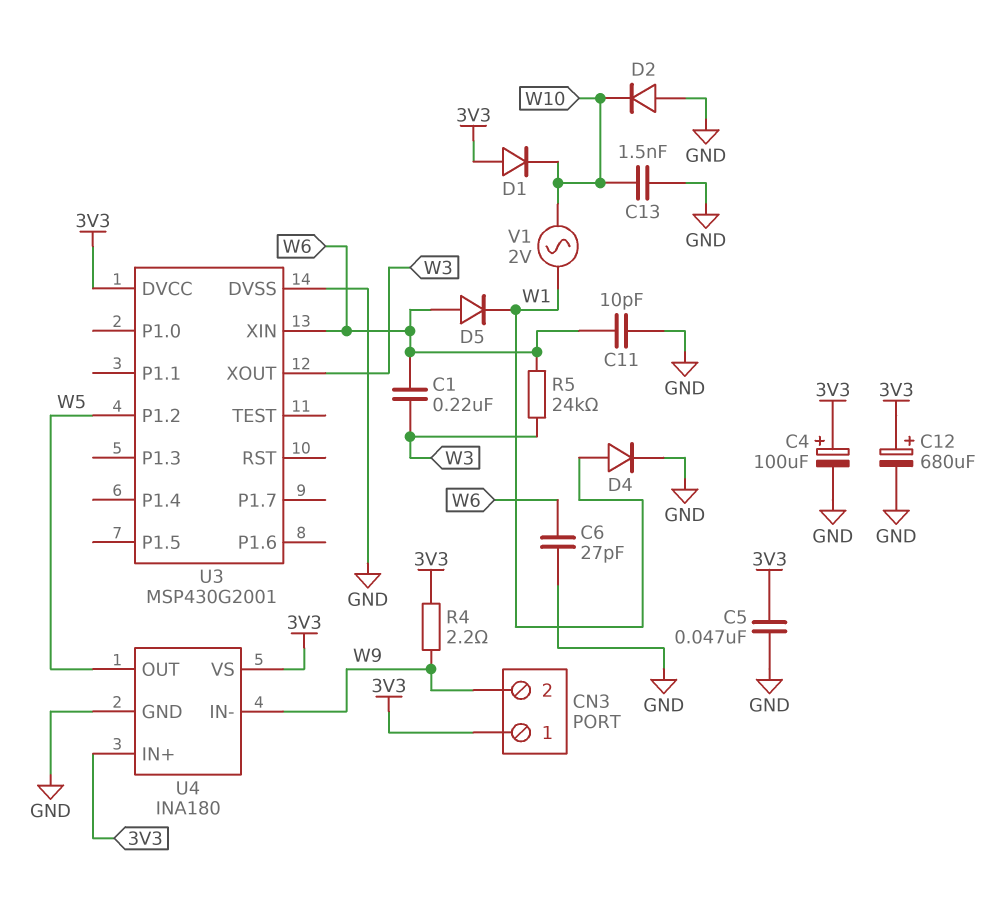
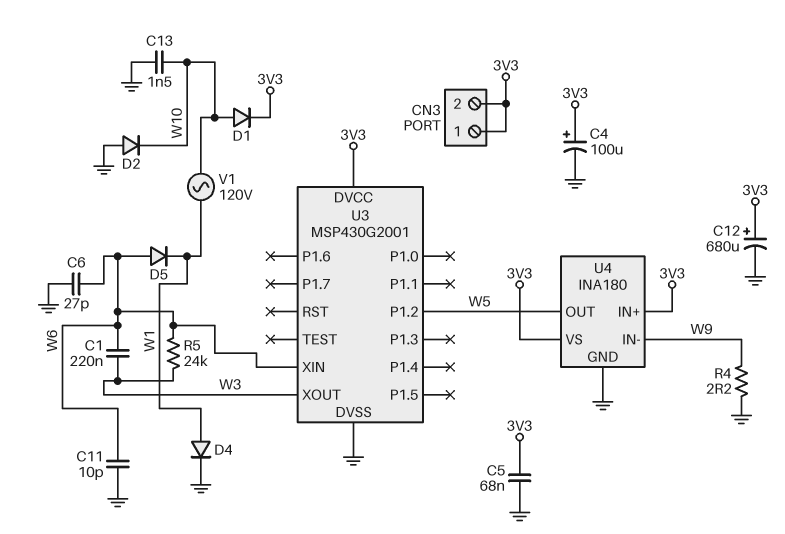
C5: 47nF (3V3, GND) -> 68nF (3V3, GND)
CN3 pin 2: W9 -> 3V3
D1: diode (A 3V3, K W10) -> diode (A W10, K 3V3)
R4: 2.2 (3V3, W9) -> 2.2 (GND, W9)
V1: AC 2V (W1, W10) -> AC 120V (W1, W10)

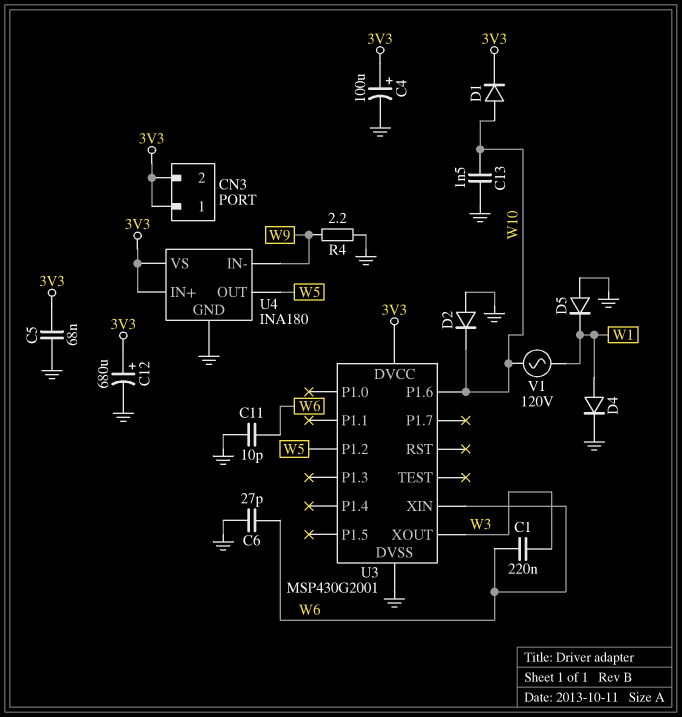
D5: diode (A W6, K W1) -> diode (A GND, K W1)
R5: 24k (W3, W6) -> none
U3 pin P1.6: none -> W10

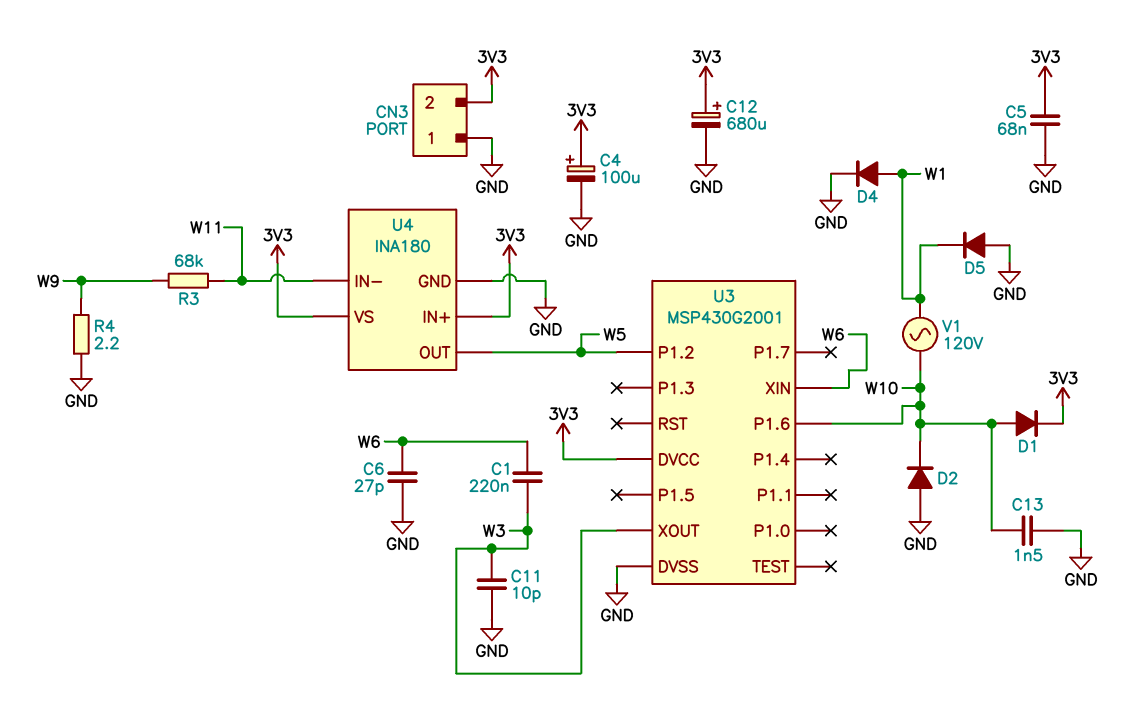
C11: 10pF (GND, W6) -> 10pF (GND, W3)
CN3 pin 1: 3V3 -> GND
R3: none -> 68k (W9, W11)
U4 pin IN-: W9 -> W11

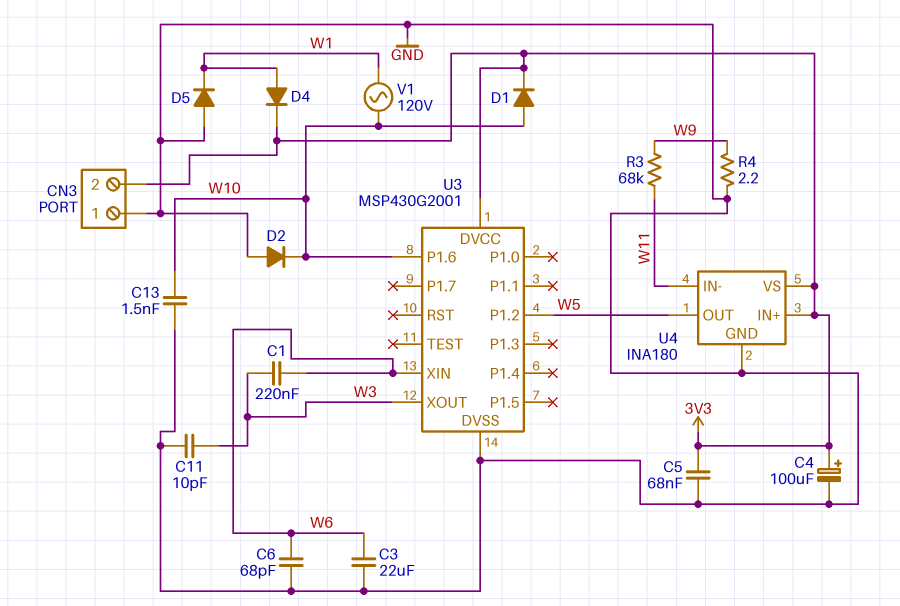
C3: none -> 22uF (GND, W6)
C6: 27pF (GND, W6) -> 68pF (GND, W6)
C12: 680uF (plus 3V3, minus GND) -> none
D4: diode (A W1, K GND) -> diode (A W1, K 3V3)

